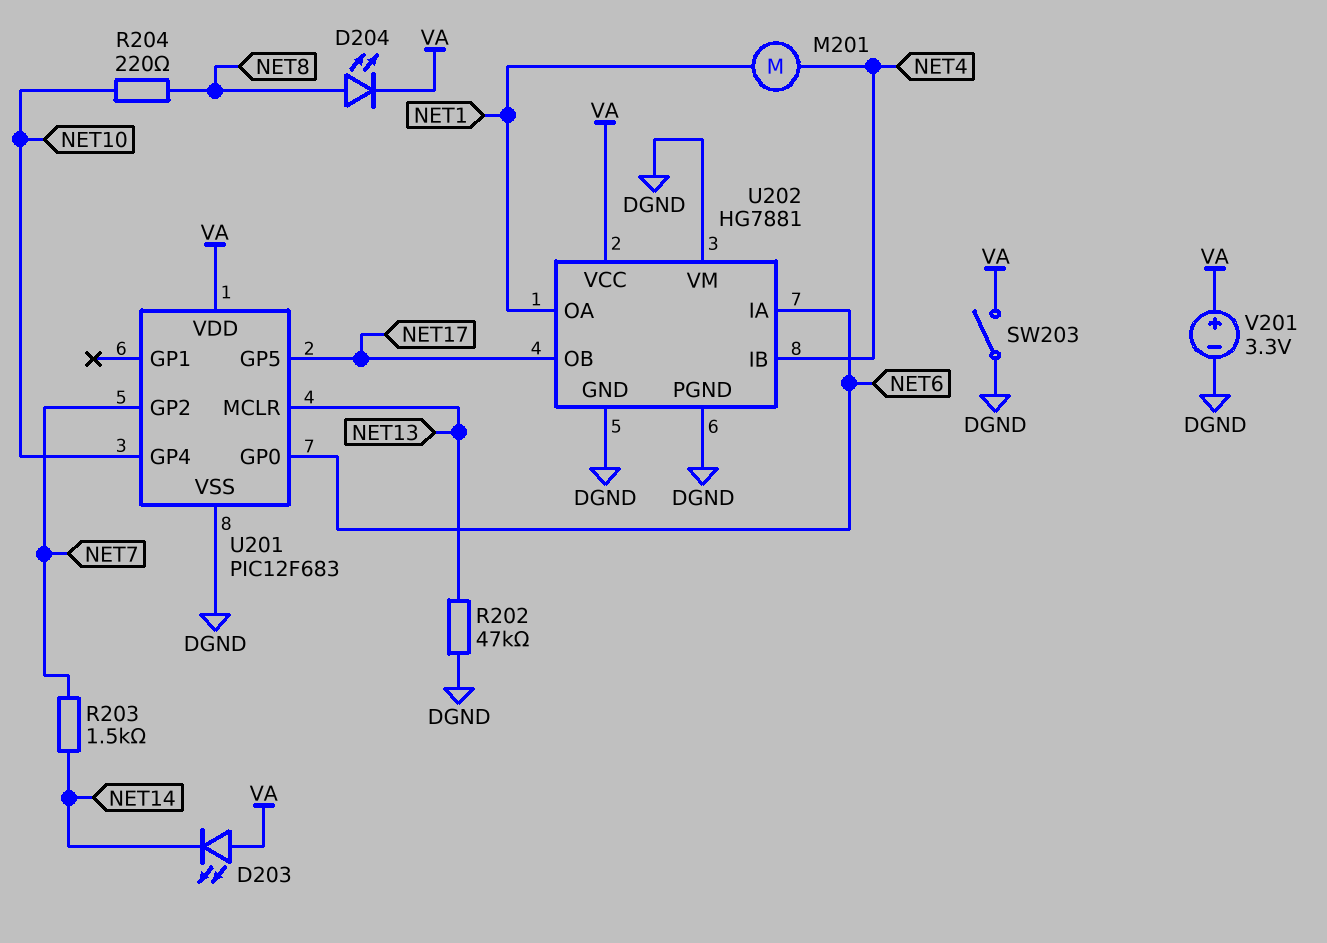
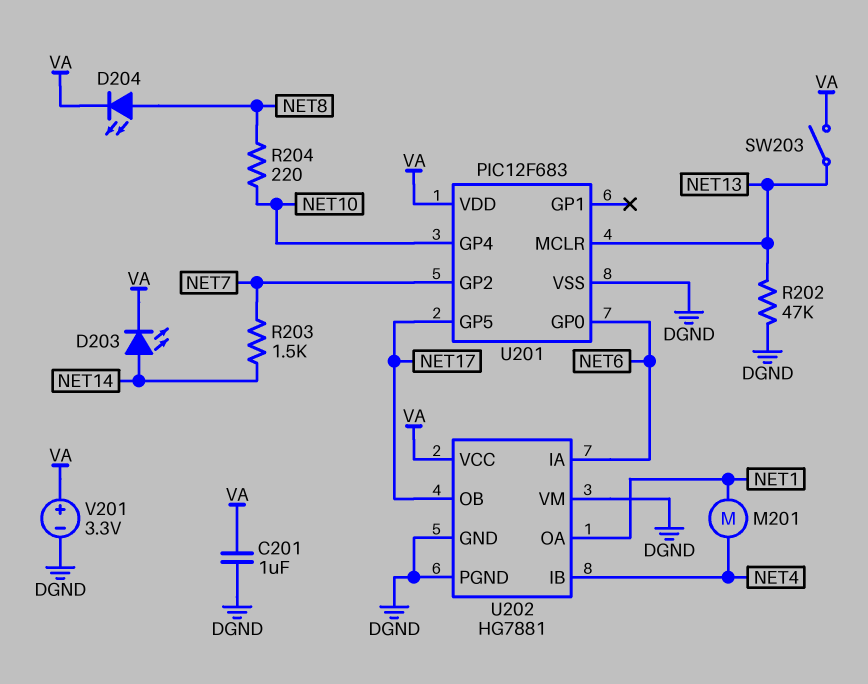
C201: none -> 1uF (DGND, VA)
D203: LED (A VA, K NET14) -> LED (A NET14, K VA)
SW203: switch (DGND, VA) -> switch (NET13, VA)

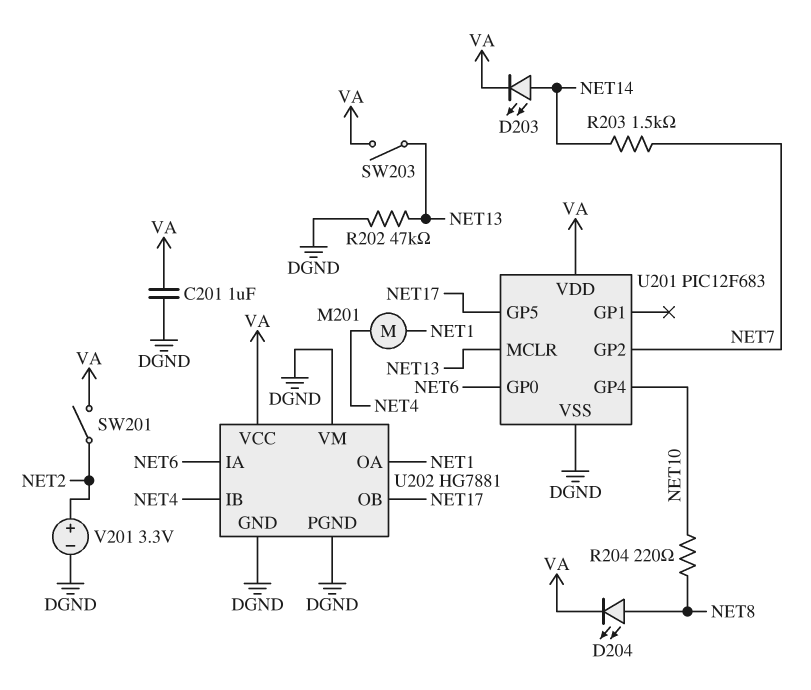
SW201: none -> switch (NET2, VA)
V201: 3.3V (plus VA, minus DGND) -> 3.3V (plus NET2, minus DGND)

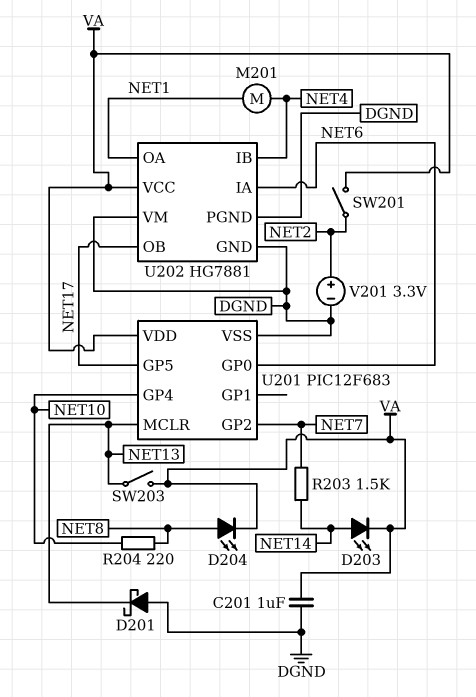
D201: none -> schottky (A DGND, K NET13)
R202: 47k (DGND, NET13) -> none

